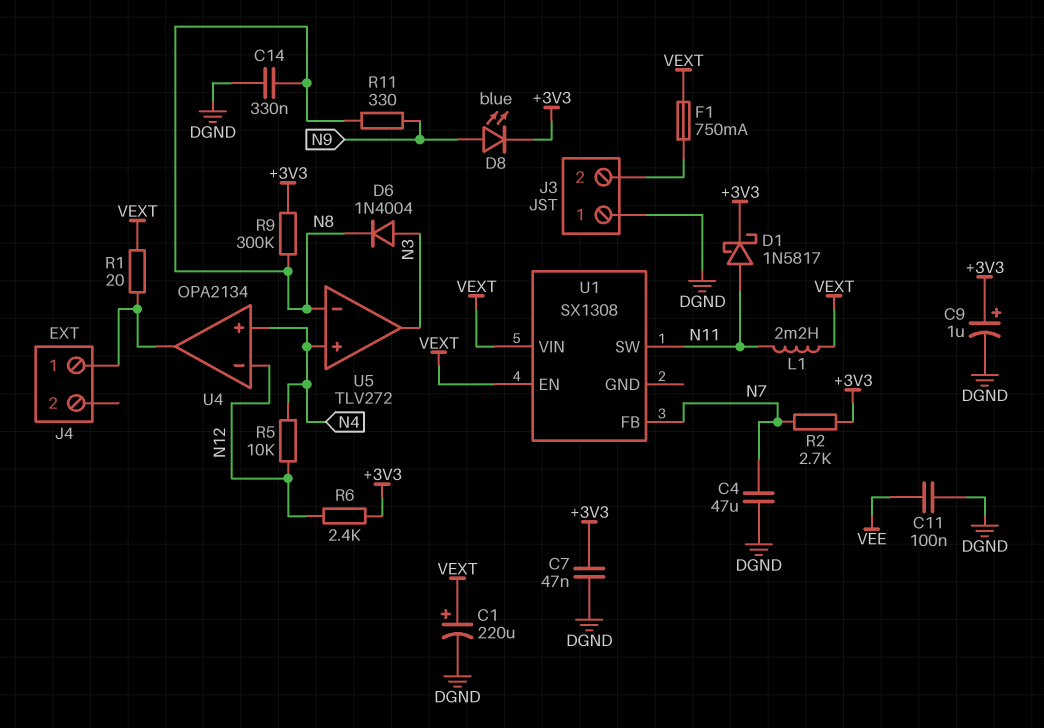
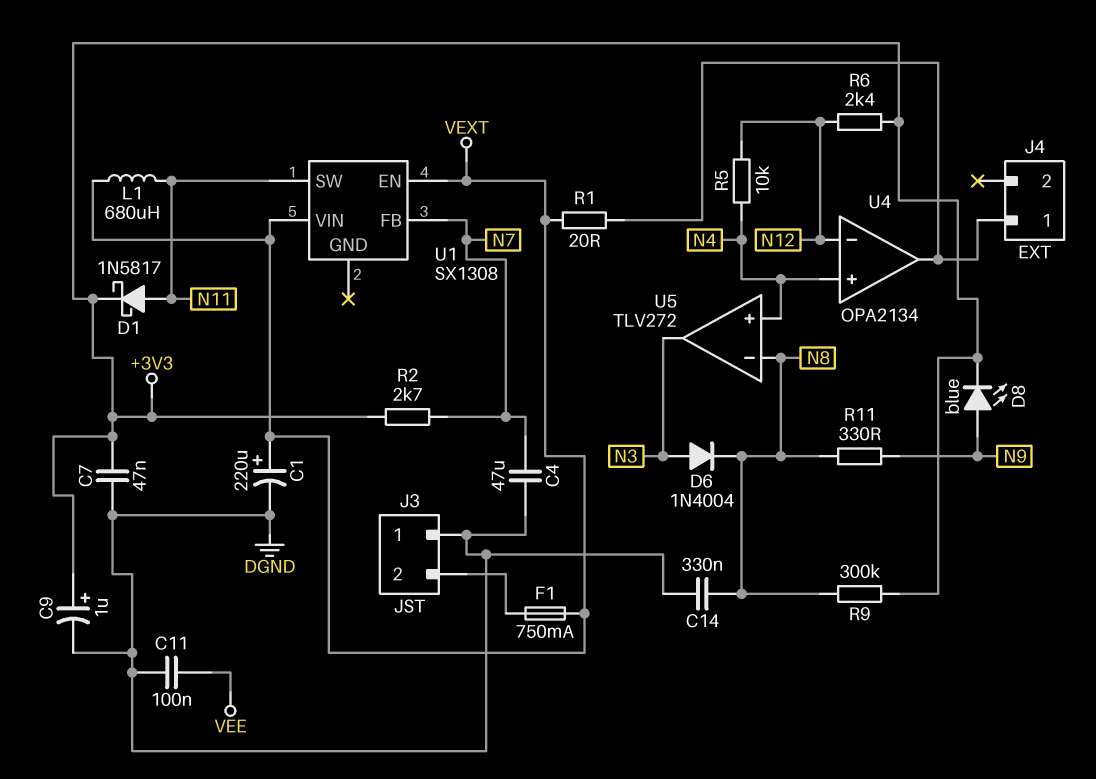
L1: 2.2mH (N11, VEXT) -> 680uH (N11, VEXT)

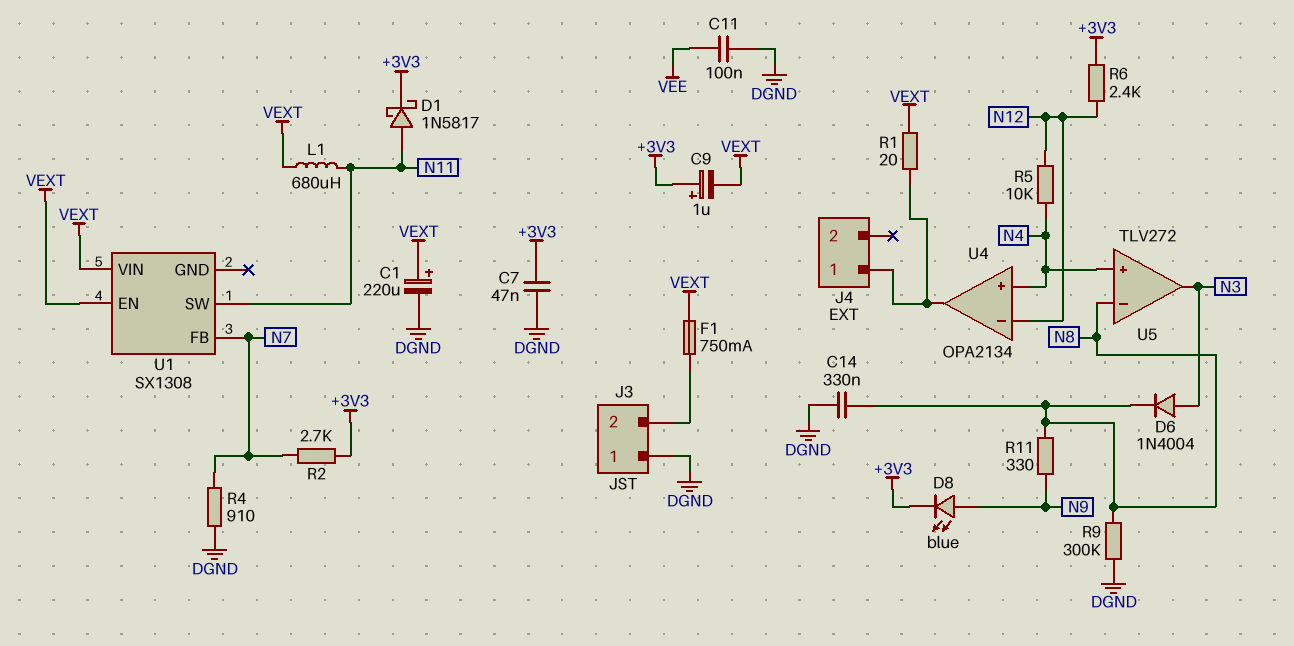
C4: 47uF (DGND, N7) -> none
C9: 1uF (plus +3V3, minus DGND) -> 1uF (plus +3V3, minus VEXT)
R4: none -> 910 (DGND, N7)
R9: 300k (+3V3, N8) -> 300k (DGND, N8)

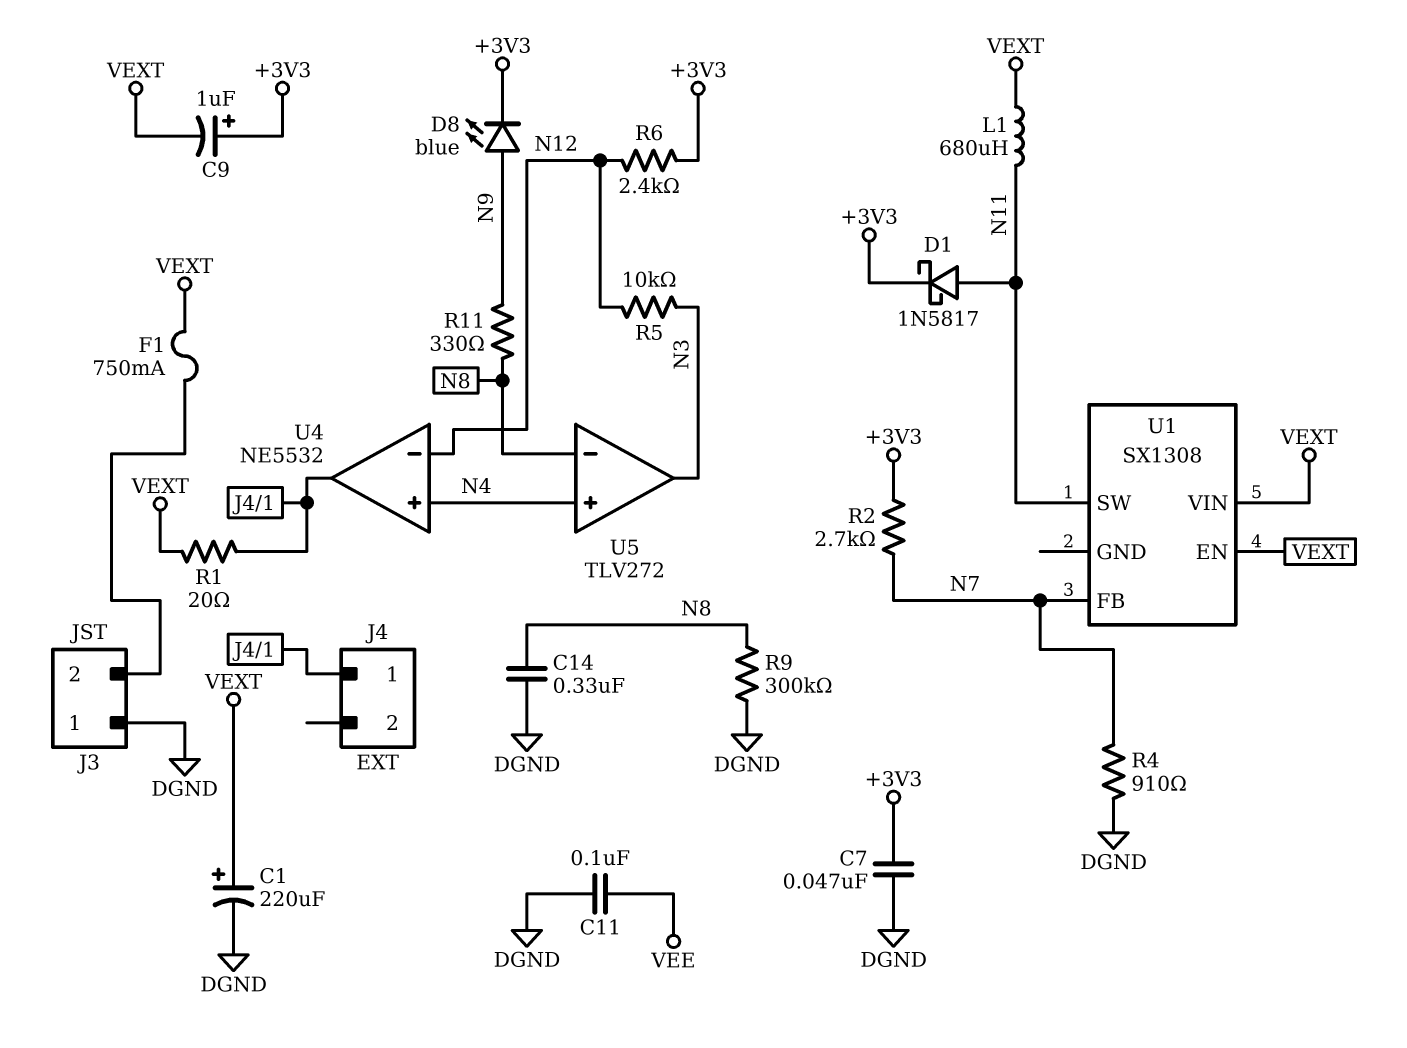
D6: diode 1N4004 (A N3, K N8) -> none
R5: 10k (N4, N12) -> 10k (N3, N12)
U4: OPA2134 -> NE5532

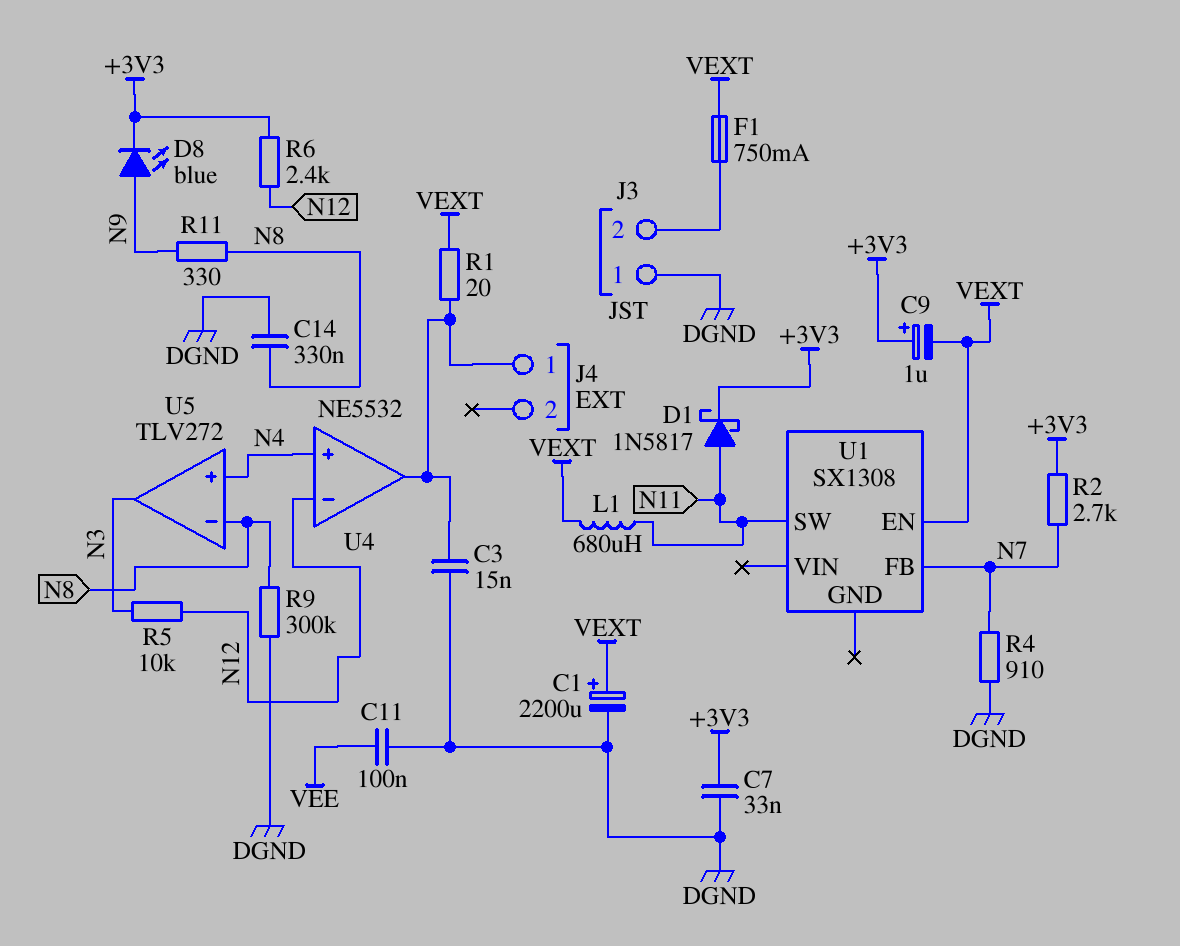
C1: 220uF (plus VEXT, minus DGND) -> 2200uF (plus VEXT, minus DGND)
C3: none -> 15nF (DGND, J4/1)
C7: 47nF (+3V3, DGND) -> 33nF (+3V3, DGND)
U1 pin VIN: VEXT -> none

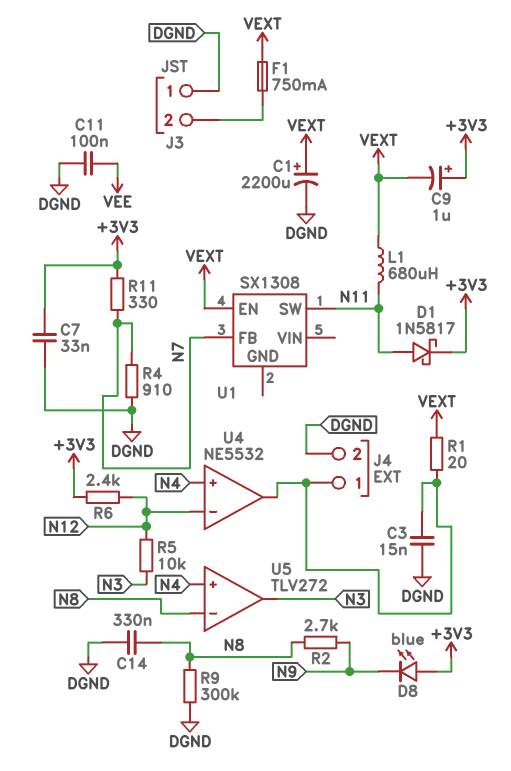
D8: LED blue (A N9, K +3V3) -> LED blue (A +3V3, K N9)
J4 pin 2: none -> DGND
R2: 2.7k (+3V3, N7) -> 2.7k (N8, N9)
R11: 330 (N8, N9) -> 330 (+3V3, N7)

